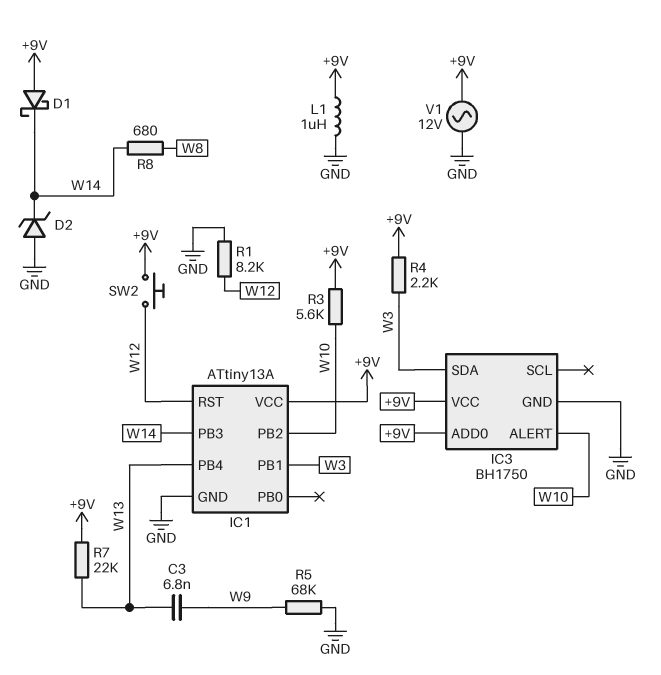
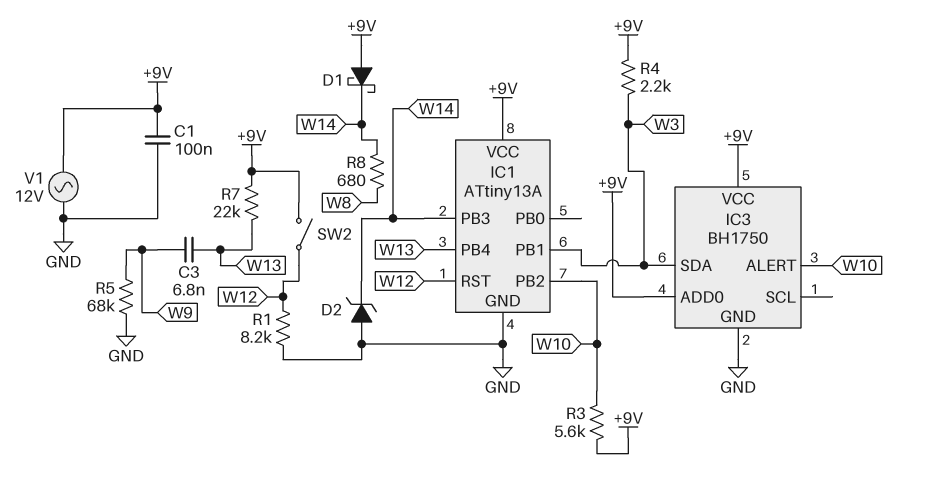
C1: none -> 100nF (+9V, GND)
L1: 1uH (+9V, GND) -> none
SW2: button (+9V, W12) -> switch (+9V, W12)

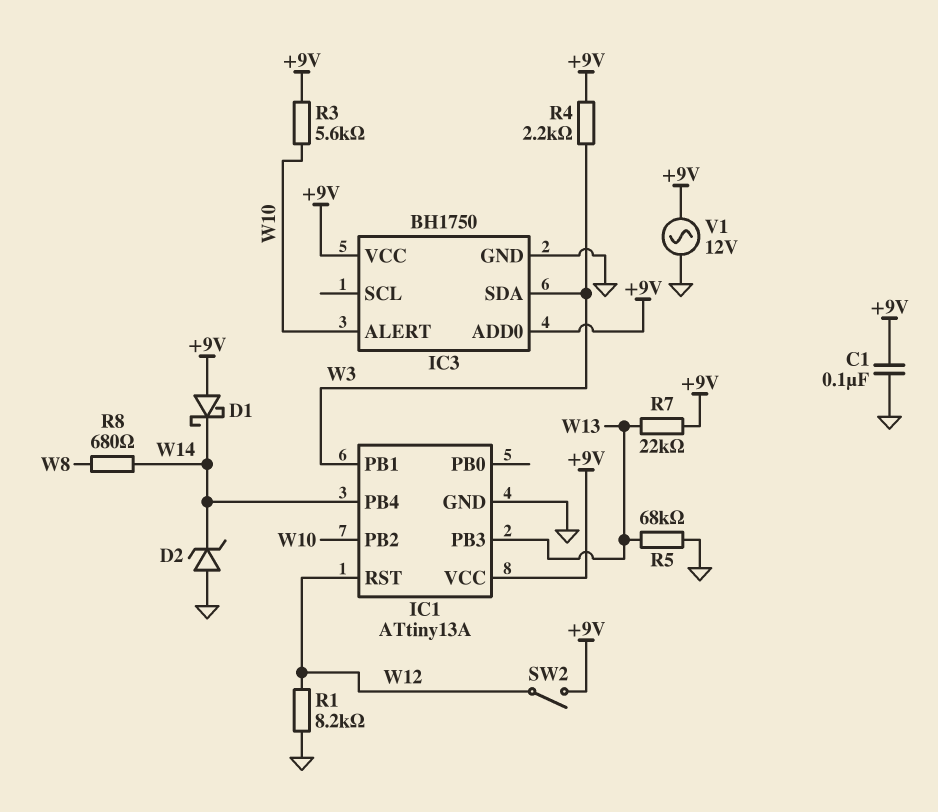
C3: 6.8nF (W9, W13) -> none
IC1 pin PB3: W14 -> W13
IC1 pin PB4: W13 -> W14
R5: 68k (GND, W9) -> 68k (GND, W13)

